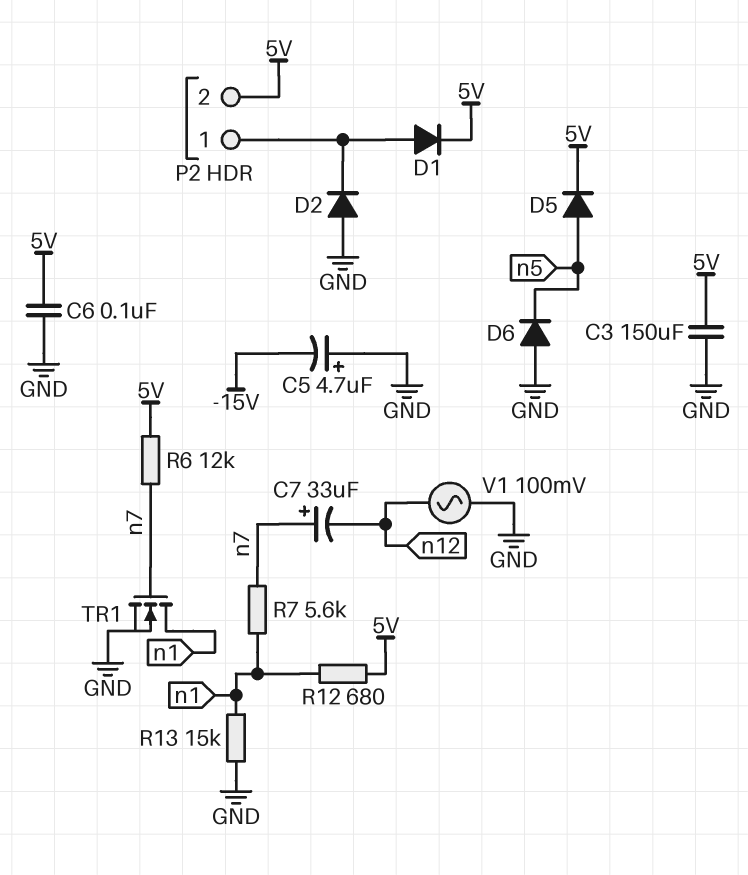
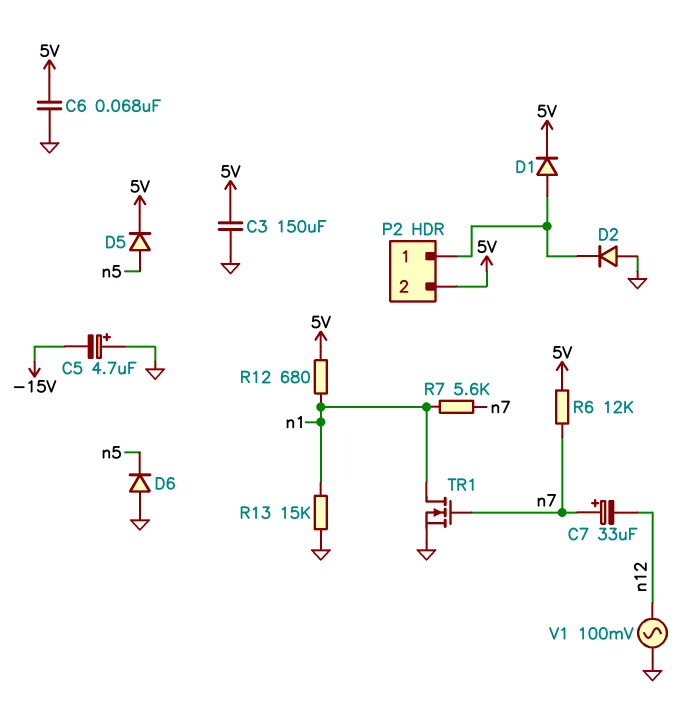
C6: 100nF (5V, GND) -> 68nF (5V, GND)

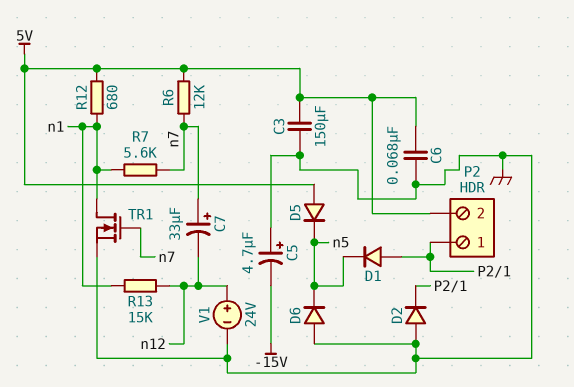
D1: diode (A P2/1, K 5V) -> diode (A P2/1, K n5)
D5: diode (A n5, K 5V) -> diode (A 5V, K n5)
R13: 15k (GND, n1) -> 15k (n1, n12)
V1: AC 100mV (GND, n12) -> 24V (plus n12, minus GND)

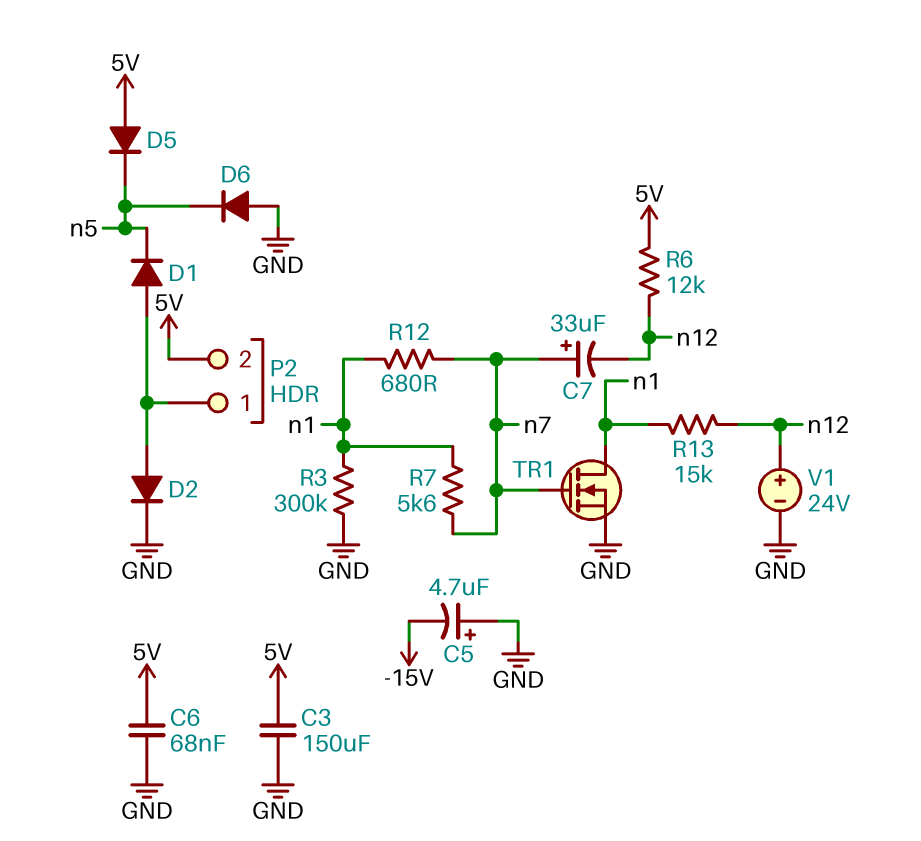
D2: diode (A GND, K P2/1) -> diode (A P2/1, K GND)
R3: none -> 300k (GND, n1)
R6: 12k (5V, n7) -> 12k (5V, n12)
R12: 680 (5V, n1) -> 680 (n1, n7)

